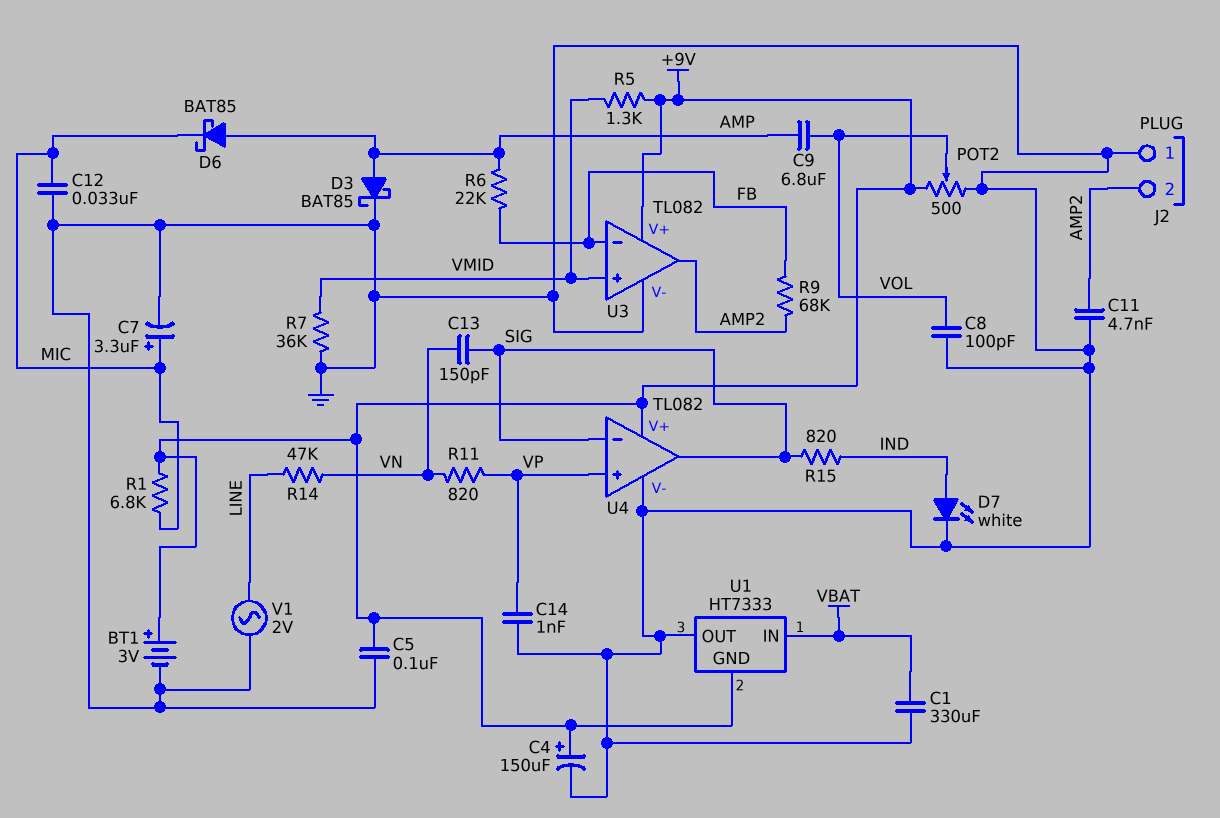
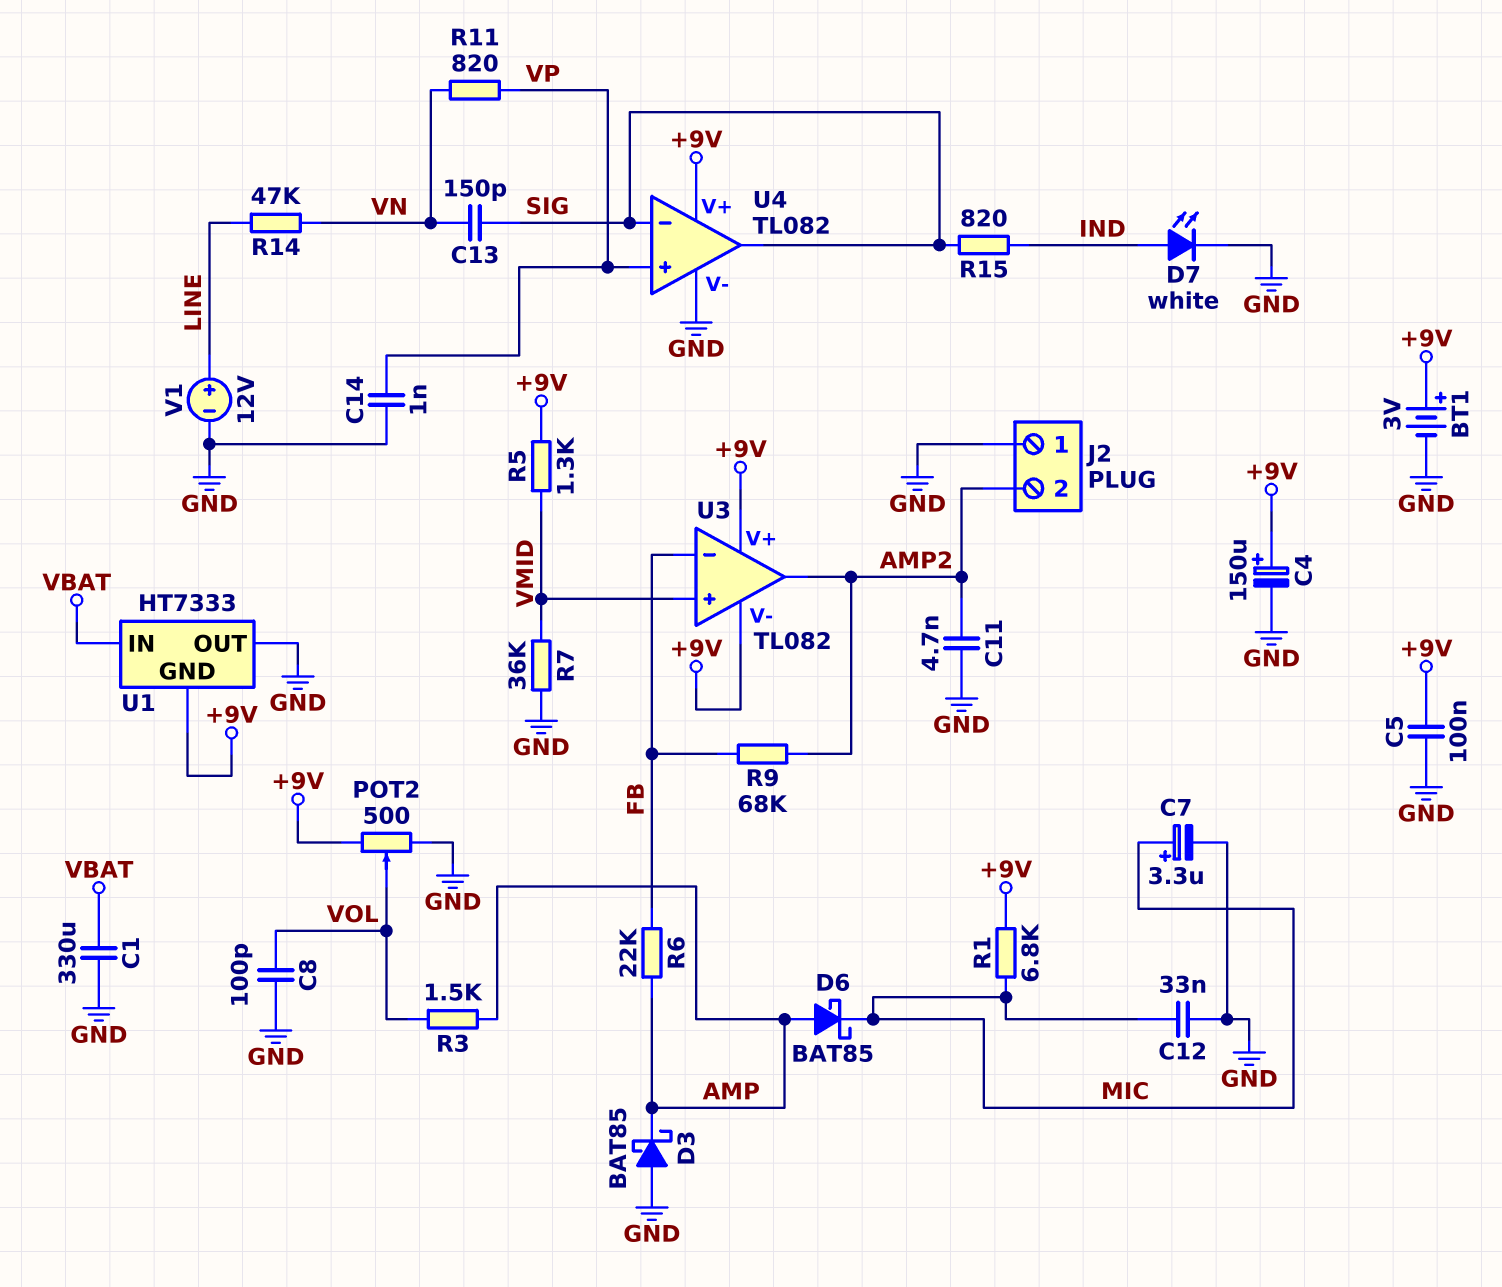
C9: 6.8uF (AMP, VOL) -> none
D3: schottky BAT85 (A AMP, K GND) -> schottky BAT85 (A GND, K AMP)
R3: none -> 1.5k (AMP, VOL)
U3 pin V-: GND -> +9V
V1: AC 2V (GND, LINE) -> 12V (plus LINE, minus GND)

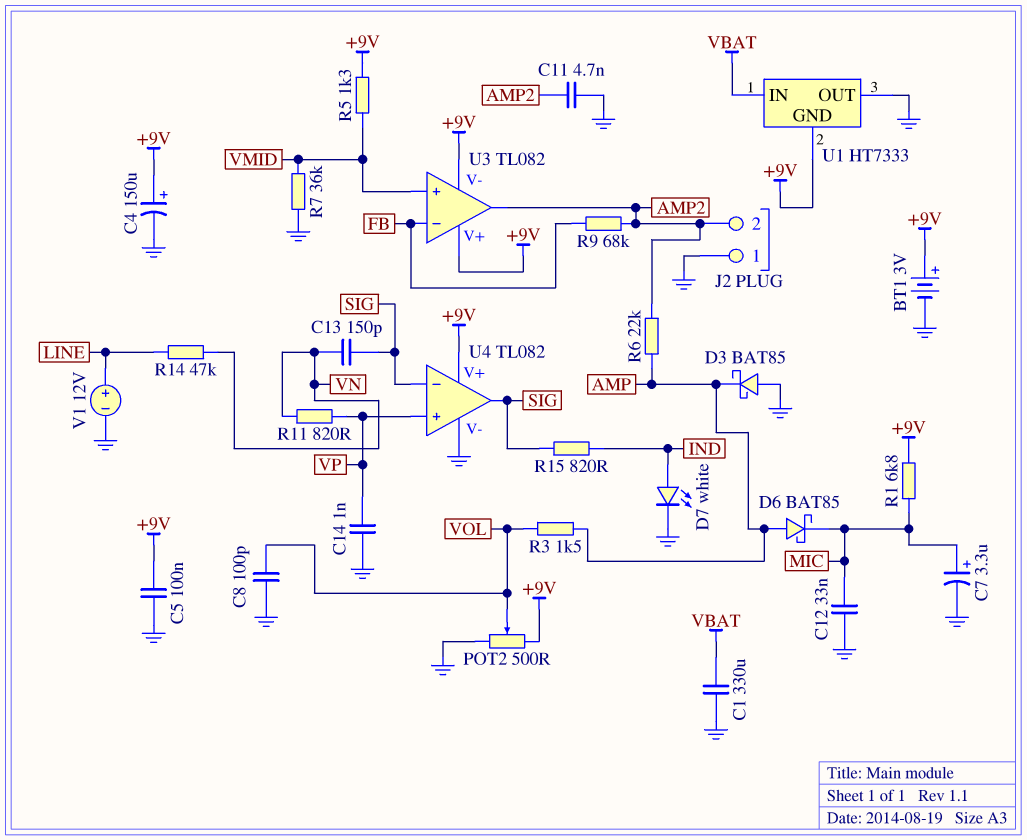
R6: 22k (AMP, FB) -> 22k (AMP, AMP2)

